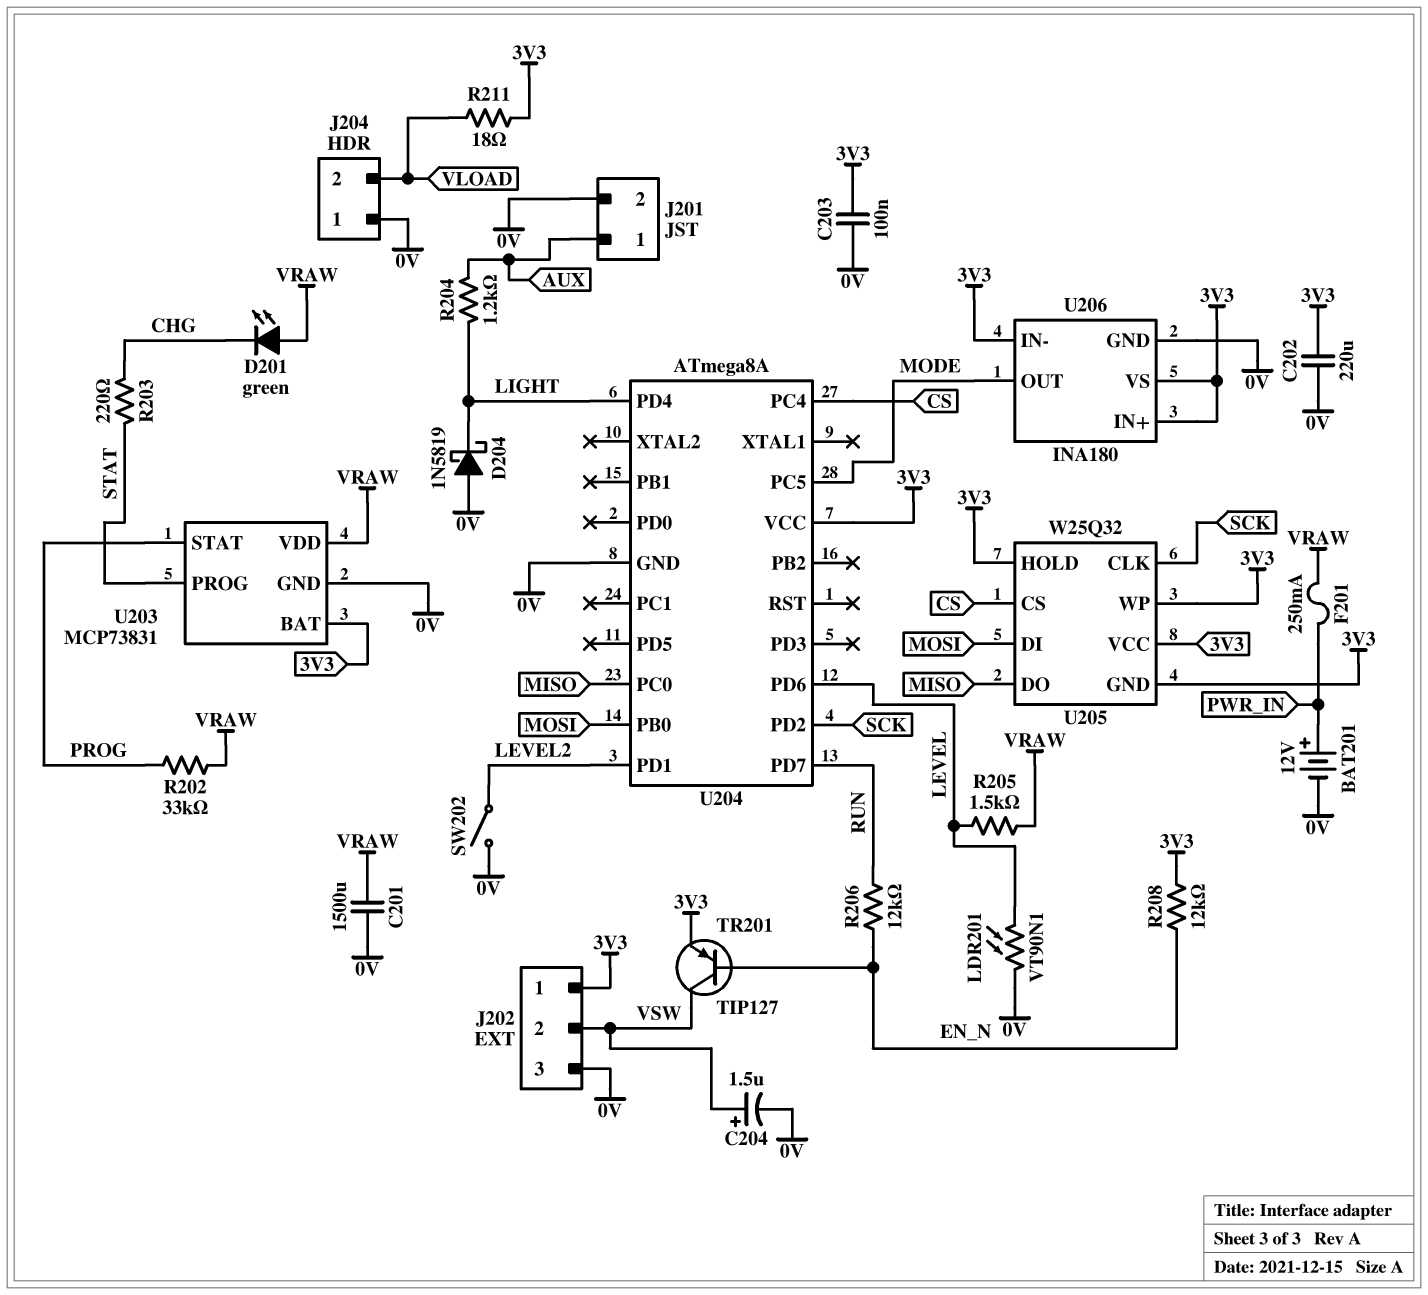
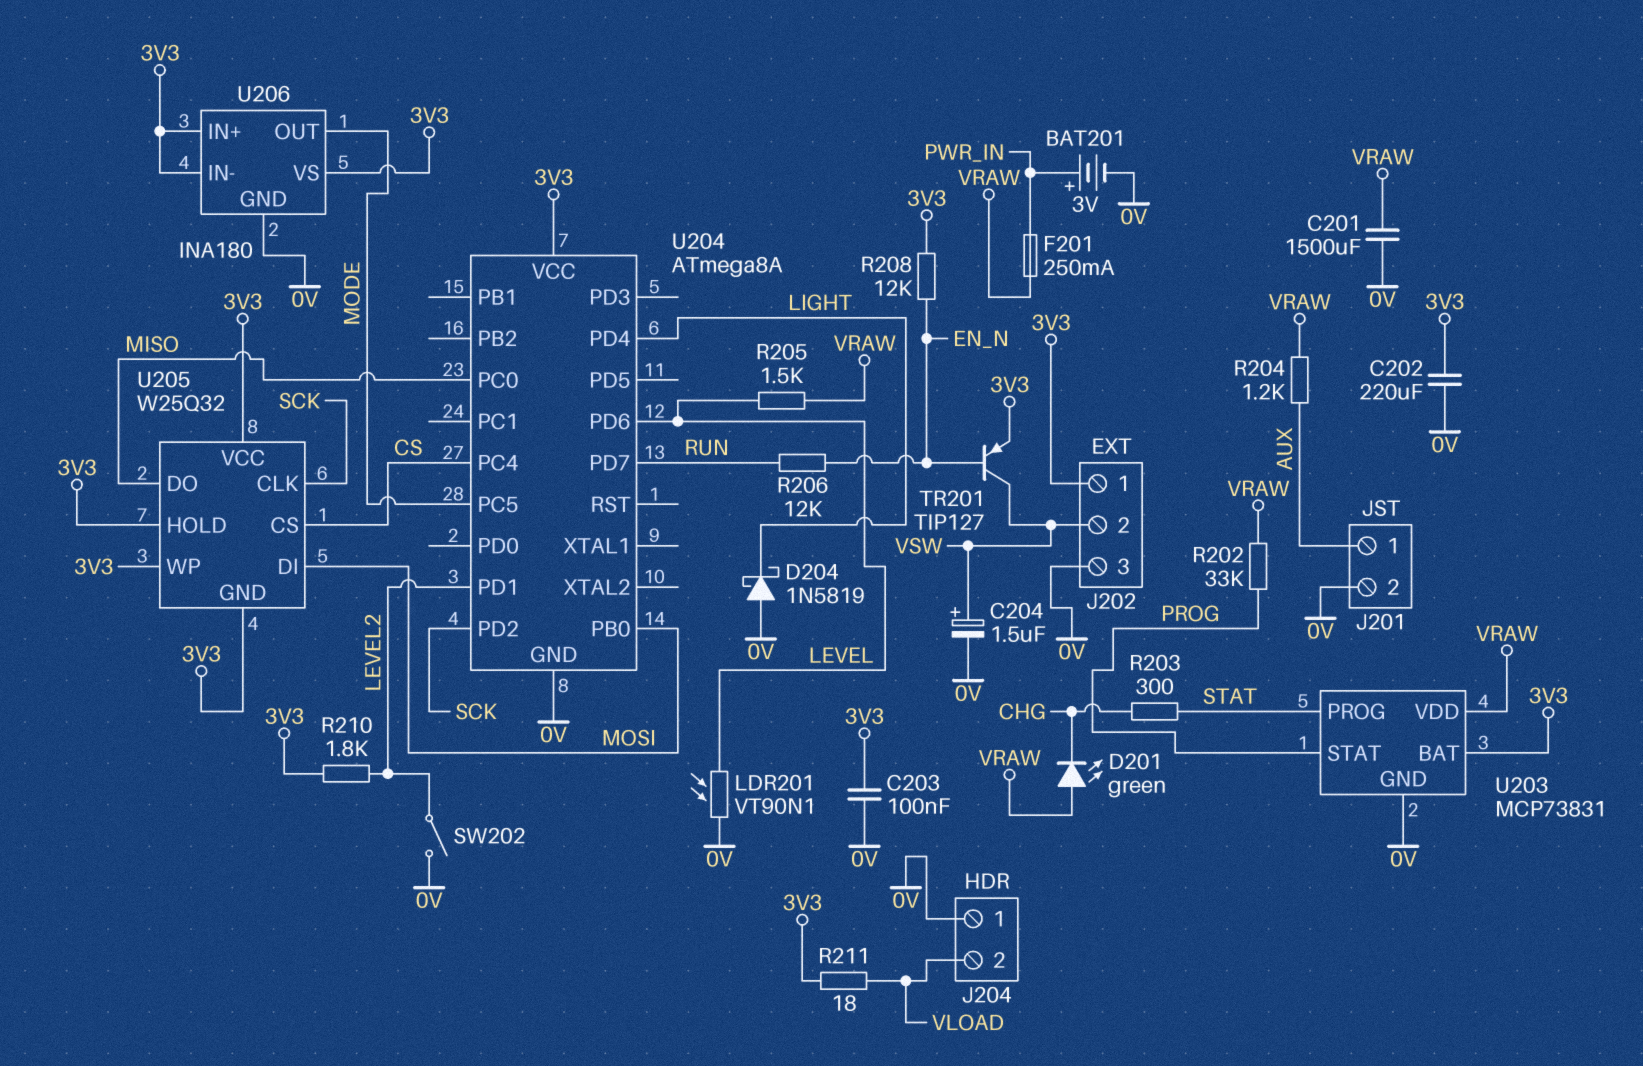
BAT201: 12V (plus PWR_IN, minus 0V) -> 3V (plus PWR_IN, minus 0V)
R203: 220 (CHG, STAT) -> 300 (CHG, STAT)
R204: 1.2k (AUX, LIGHT) -> 1.2k (AUX, VRAW)
R210: none -> 1.8k (3V3, LEVEL2)

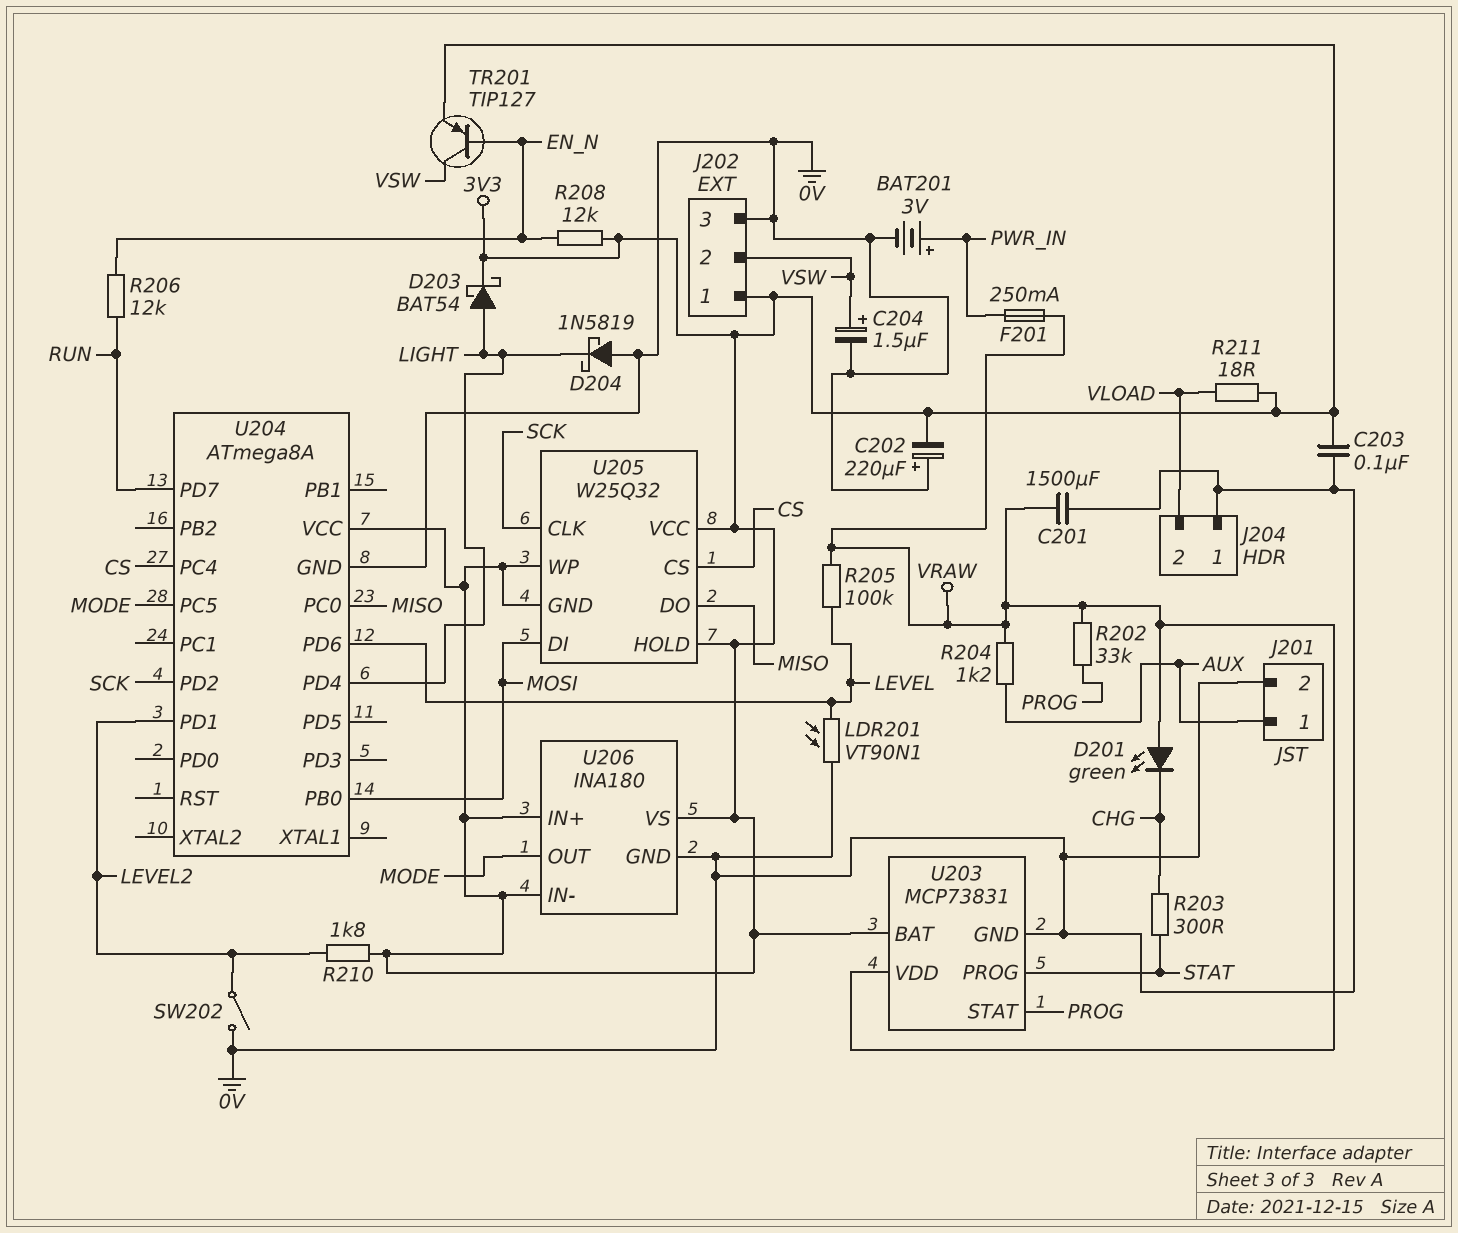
C202: 220uF (0V, 3V3) -> 220uF (plus 0V, minus 3V3)
D203: none -> schottky BAT54 (A LIGHT, K 3V3)
R205: 1.5k (LEVEL, VRAW) -> 100k (LEVEL, VRAW)

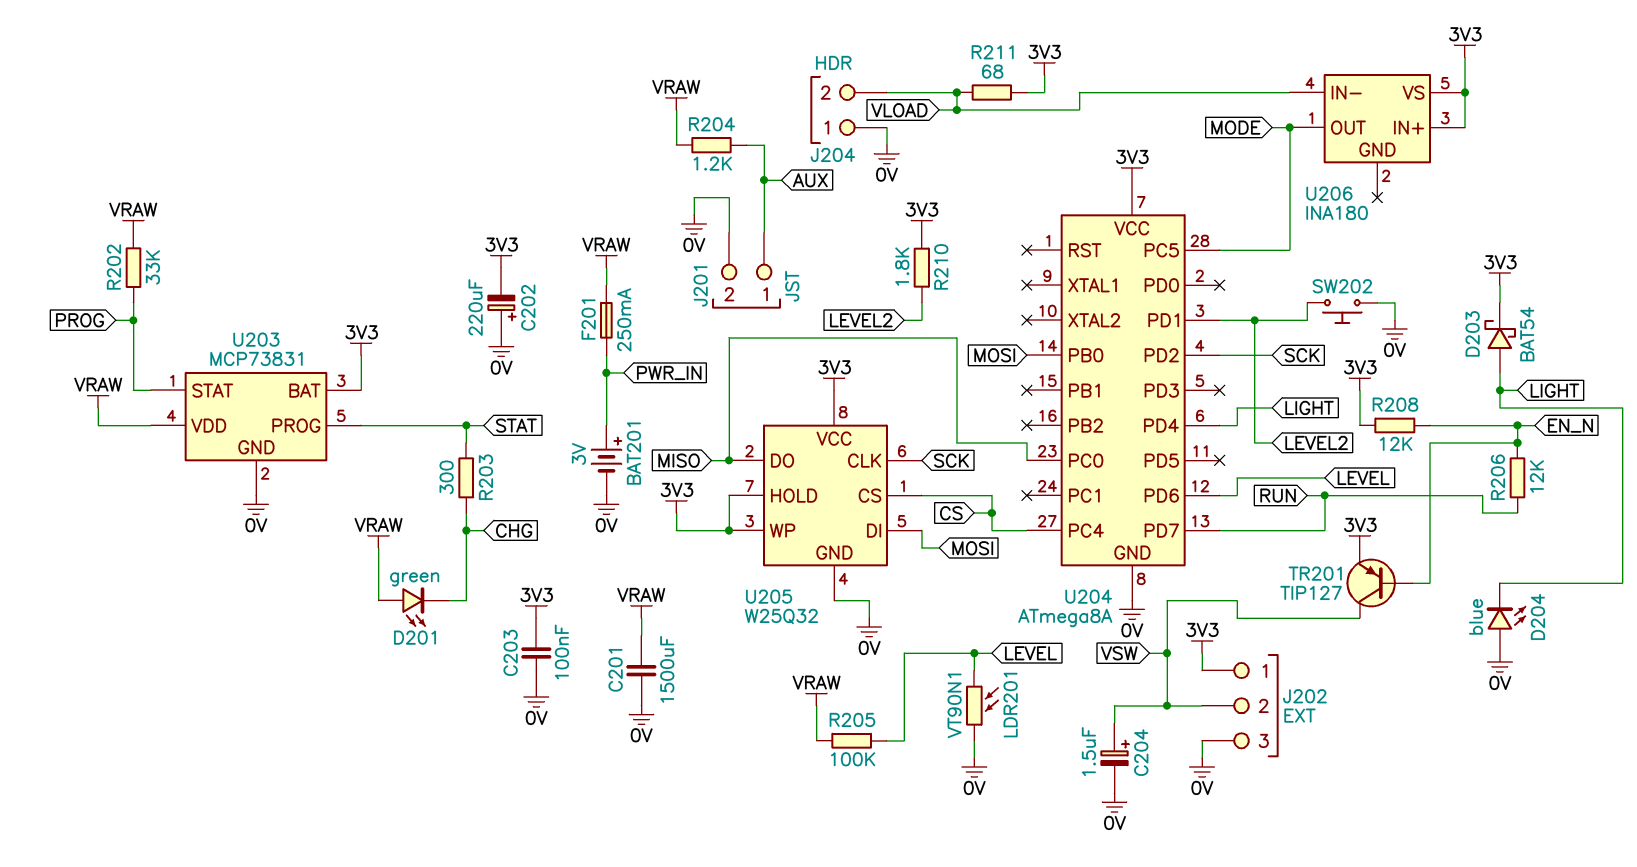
D204: schottky 1N5819 (A 0V, K LIGHT) -> LED blue (A 0V, K LIGHT)
R211: 18 (3V3, VLOAD) -> 68 (3V3, VLOAD)
SW202: switch (0V, LEVEL2) -> button (0V, LEVEL2)
U205 pin GND: 3V3 -> 0V
U206 pin GND: 0V -> none
U206 pin IN-: 3V3 -> VLOAD

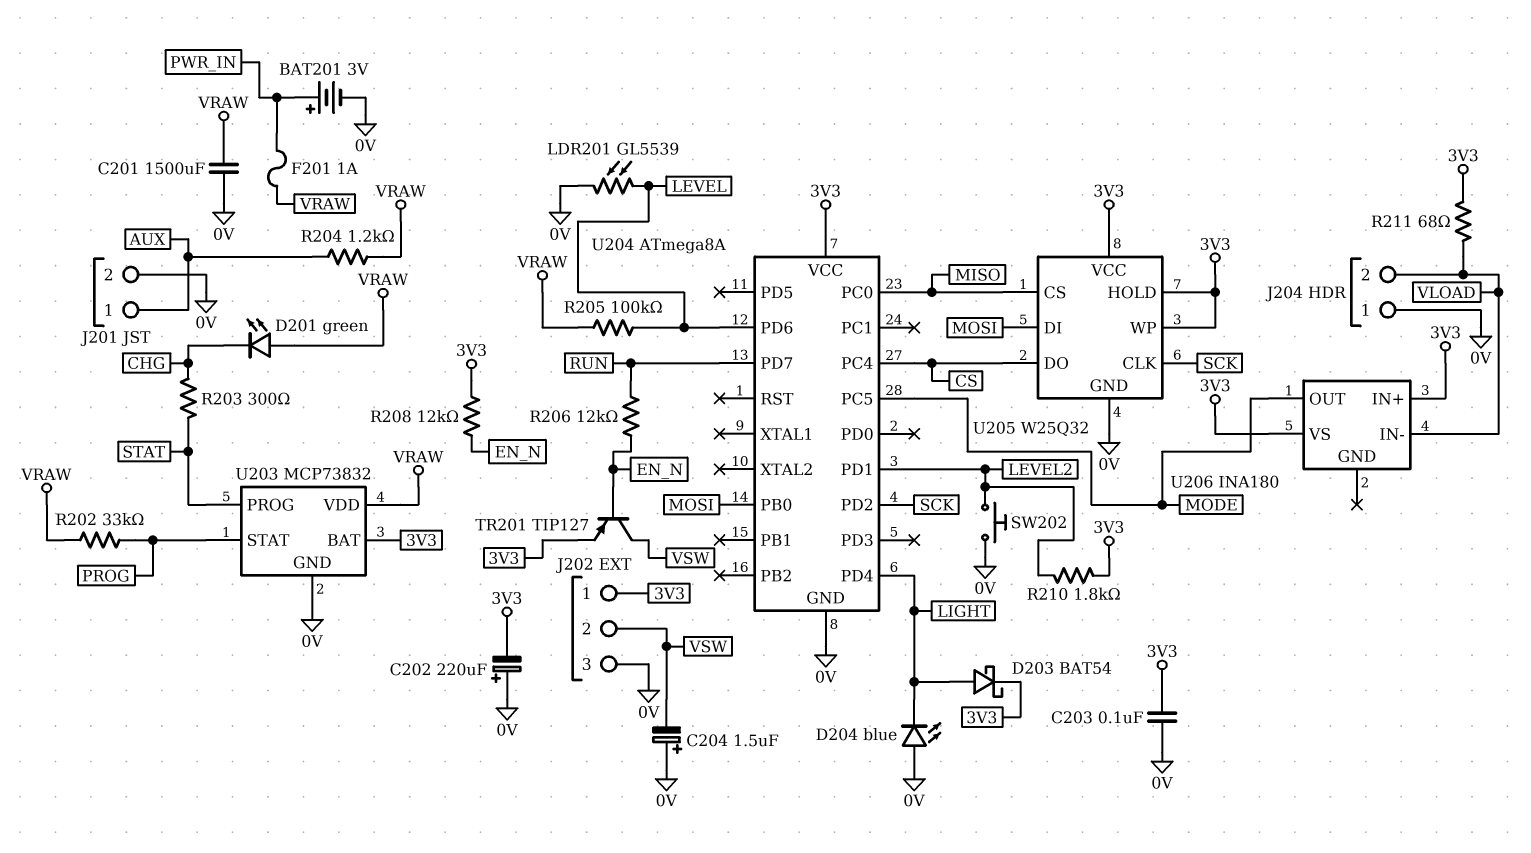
C204: 1.5uF (plus VSW, minus 0V) -> 1.5uF (plus 0V, minus VSW)
F201: 250mA (PWR_IN, VRAW) -> 1A (PWR_IN, VRAW)
LDR201: VT90N1 (0V, LEVEL) -> GL5539 (0V, LEVEL)
U203: MCP73831 -> MCP73832
U205 pin CS: CS -> MISO
U205 pin DO: MISO -> CS

